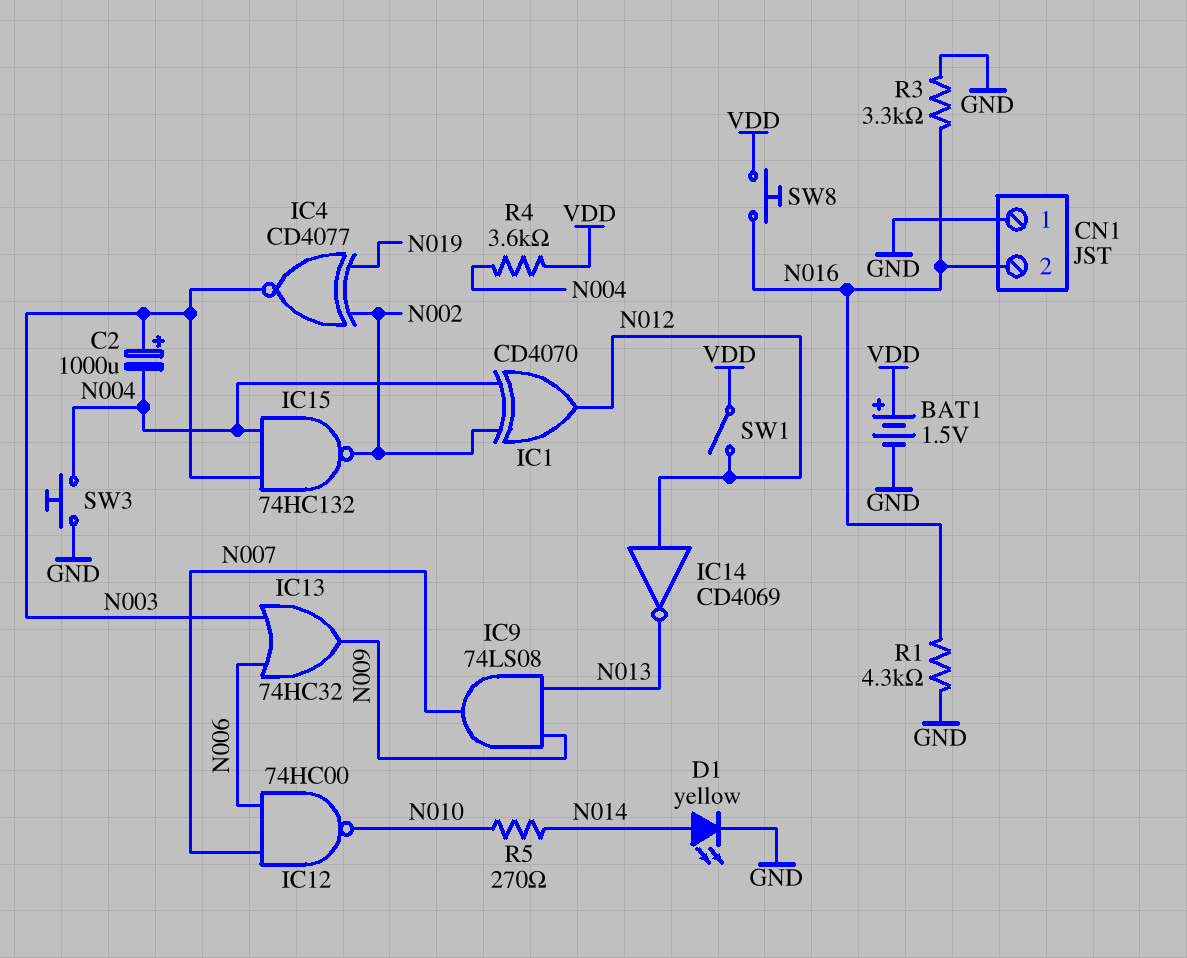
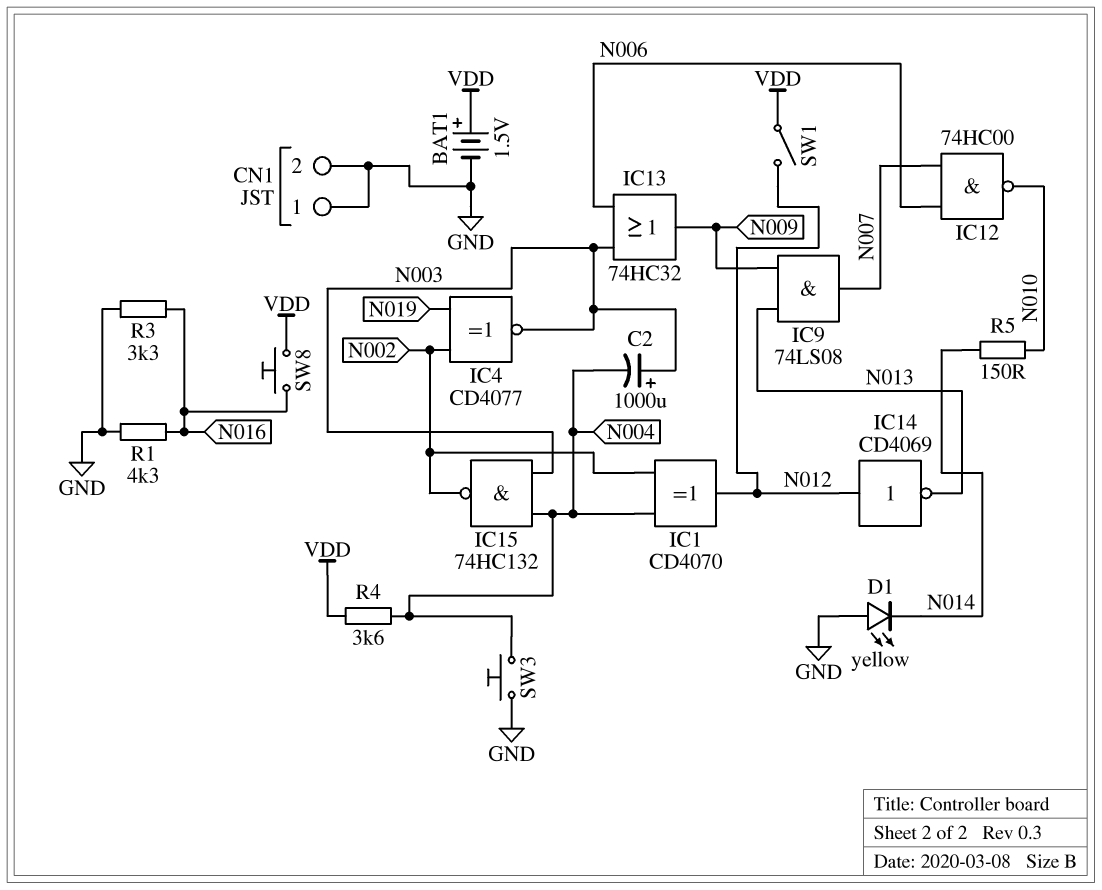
CN1 pin 2: N016 -> GND
D1: LED yellow (A N014, K GND) -> LED yellow (A GND, K N014)
R5: 270 (N010, N014) -> 150 (N010, N014)

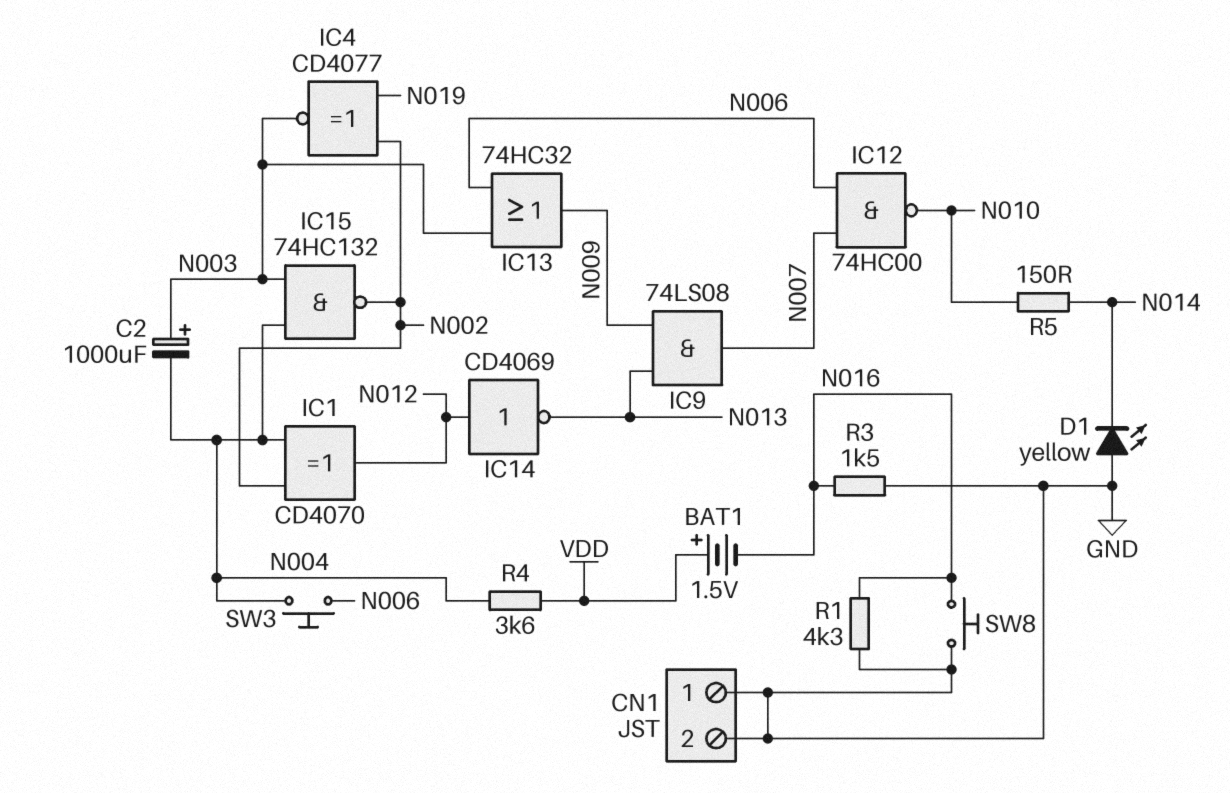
BAT1: 1.5V (plus VDD, minus GND) -> 1.5V (plus VDD, minus N016)
R3: 3.3k (GND, N016) -> 1.5k (GND, N016)
SW1: switch (N012, VDD) -> none
SW3: button (GND, N004) -> button (N004, N006)
SW8: button (N016, VDD) -> button (GND, N016)

